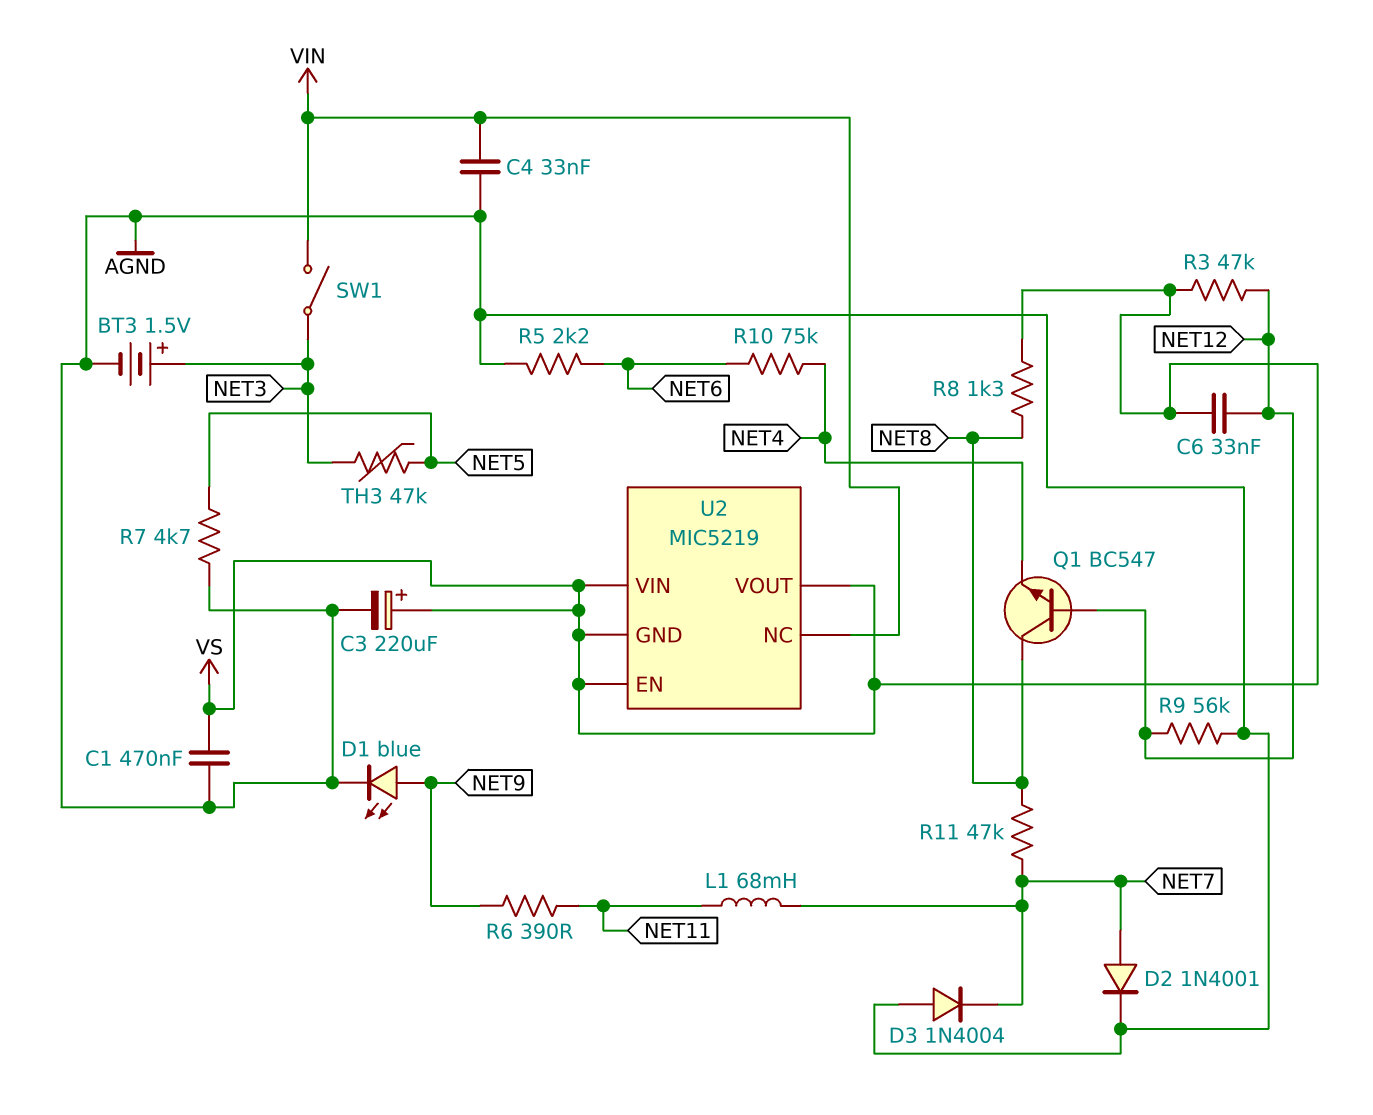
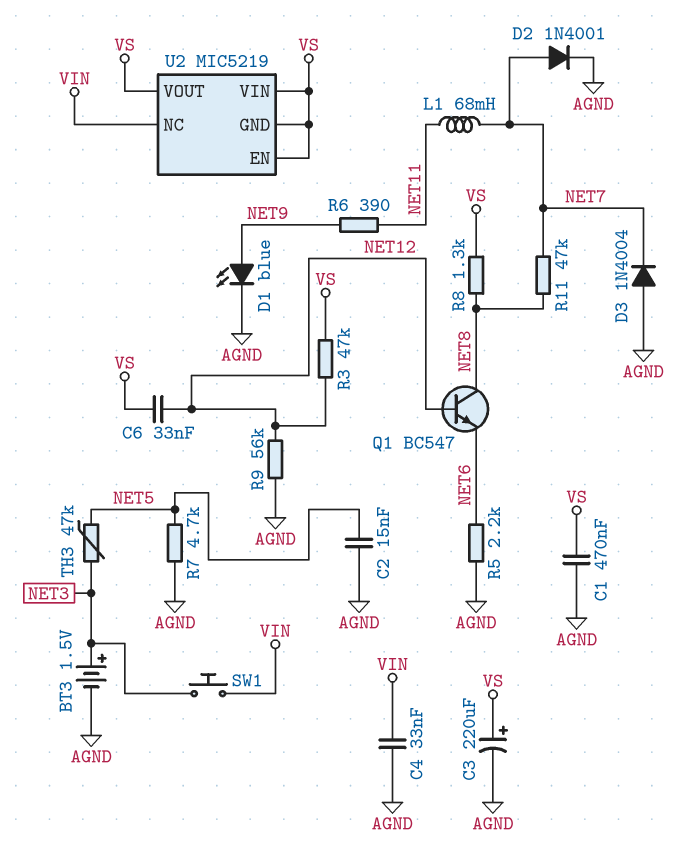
C2: none -> 15nF (AGND, NET5)
Q1: NPN BC547 (B NET12, C NET8, E NET4) -> NPN BC547 (B NET12, C NET8, E NET6)
R10: 75k (NET4, NET6) -> none
SW1: switch (NET3, VIN) -> button (NET3, VIN)

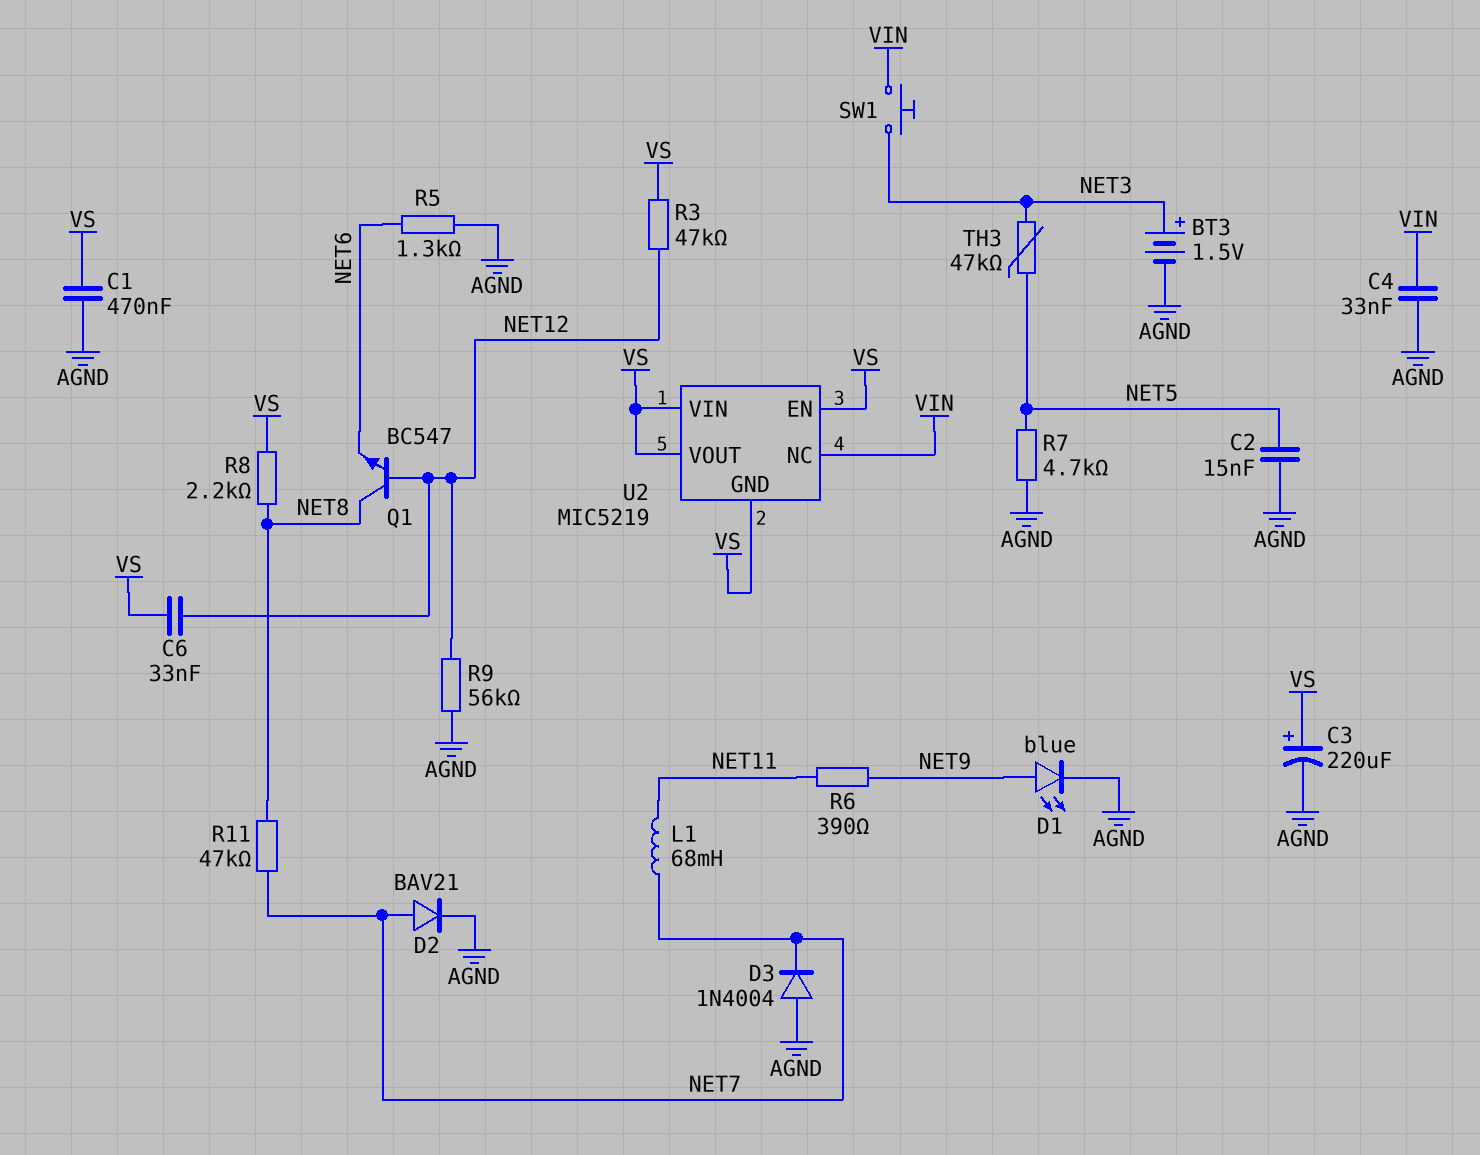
D2: diode 1N4001 (A NET7, K AGND) -> diode BAV21 (A NET7, K AGND)
R5: 2.2k (AGND, NET6) -> 1.3k (AGND, NET6)
R8: 1.3k (NET8, VS) -> 2.2k (NET8, VS)

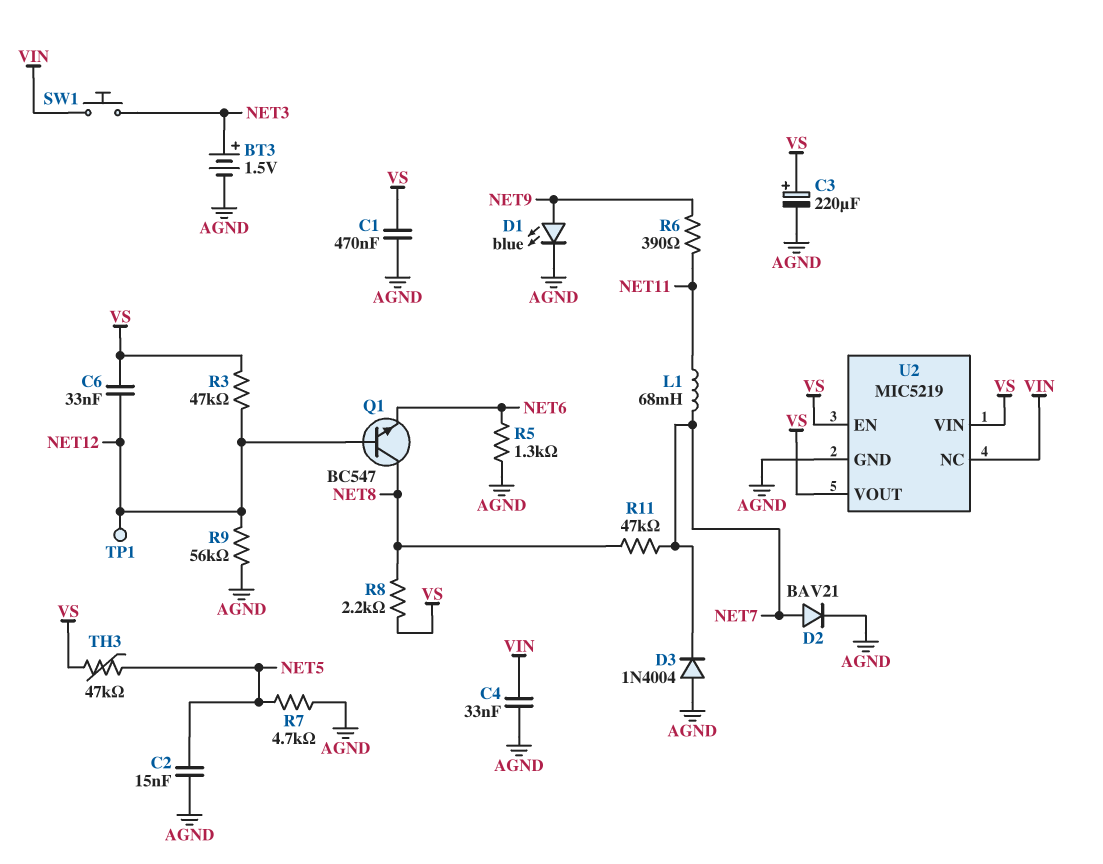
TH3: 47k (NET3, NET5) -> 47k (NET5, VS)
TP1: none -> test point (NET12)
U2 pin GND: VS -> AGND

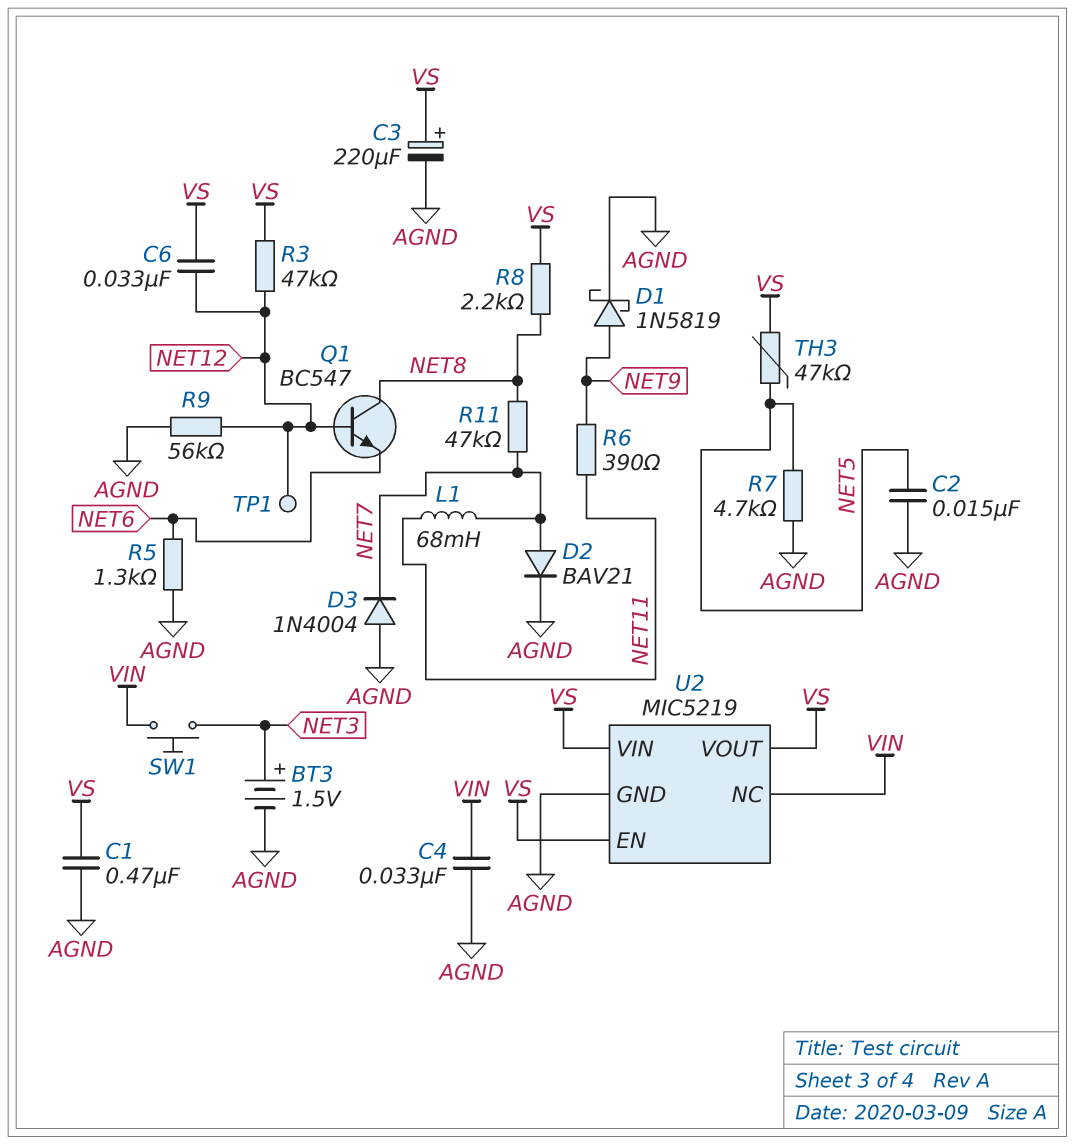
D1: LED blue (A NET9, K AGND) -> schottky 1N5819 (A NET9, K AGND)

